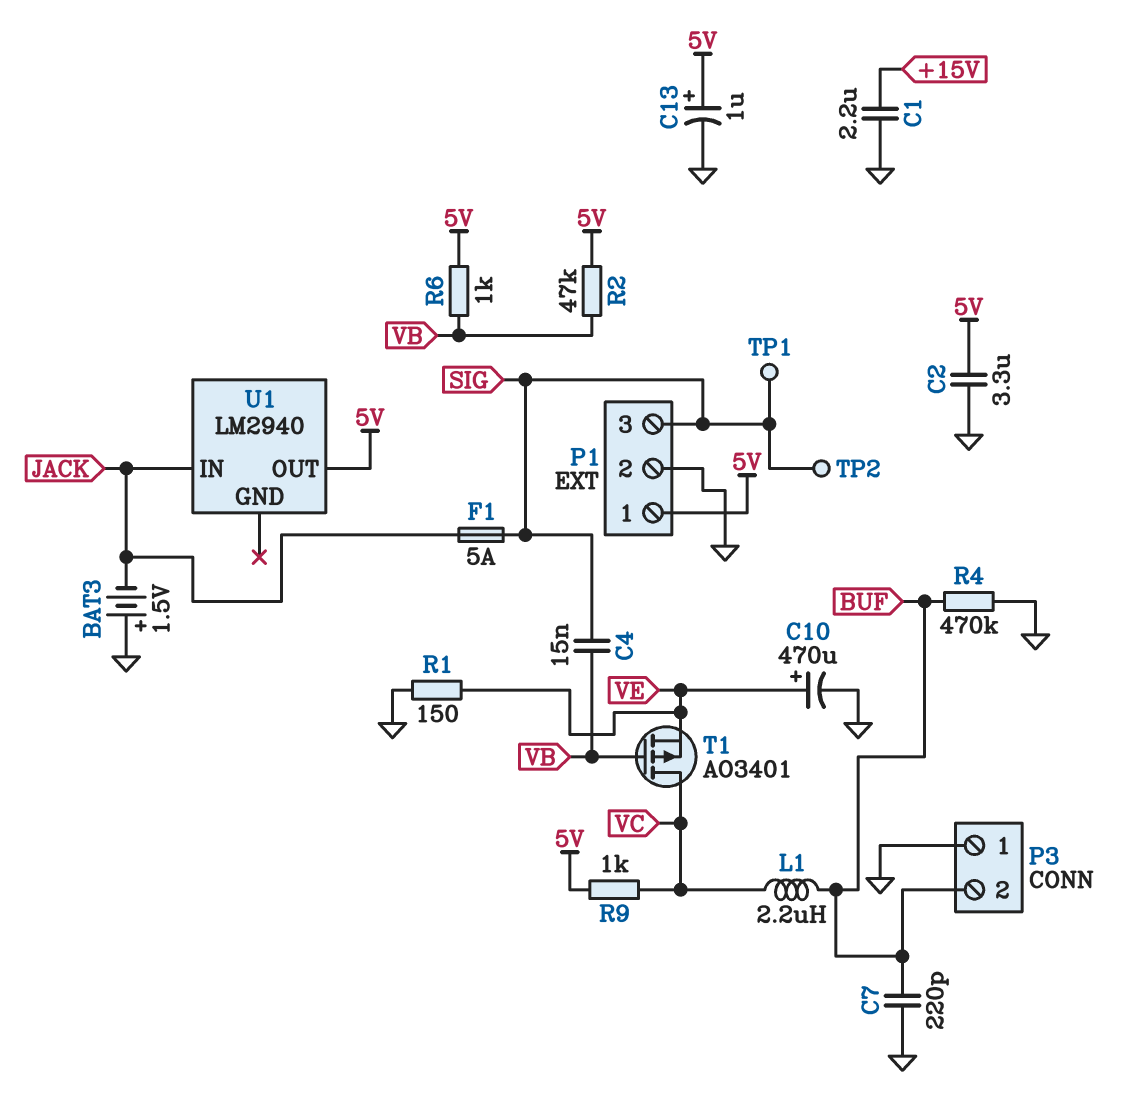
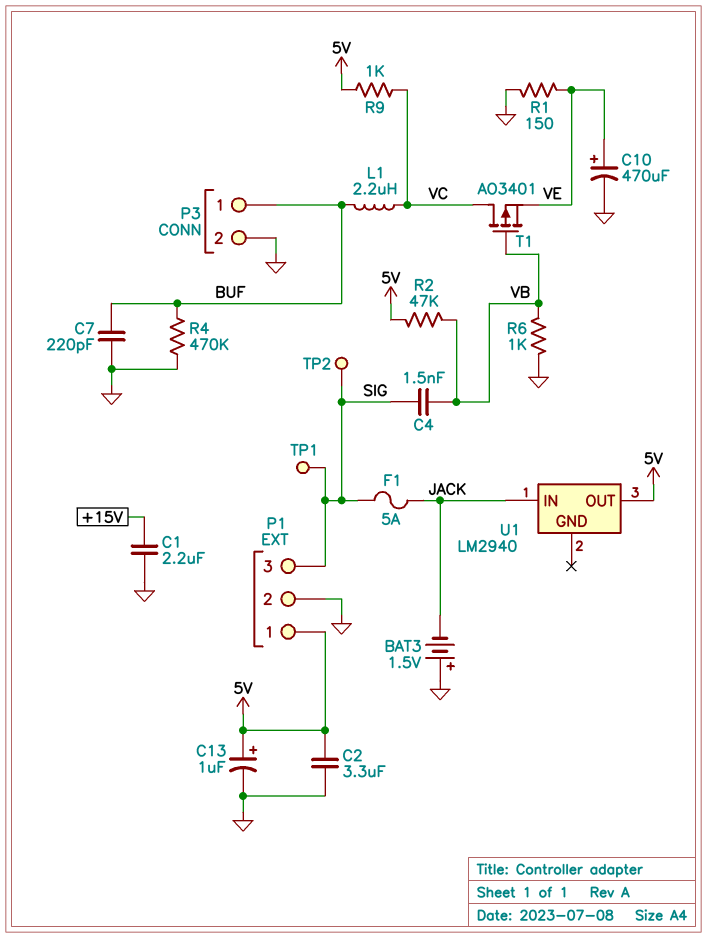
C4: 15nF (SIG, VB) -> 1.5nF (SIG, VB)
P3 pin 1: GND -> BUF
P3 pin 2: BUF -> GND
R6: 1k (5V, VB) -> 1k (GND, VB)

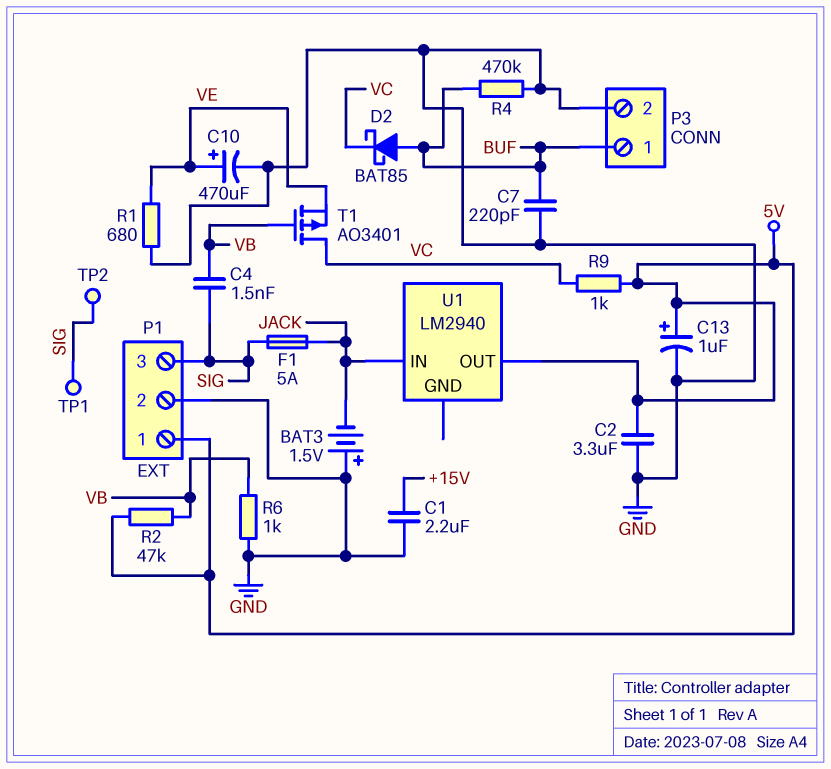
D2: none -> schottky BAT85 (A BUF, K VC)
L1: 2.2uH (BUF, VC) -> none
R1: 150 (GND, VE) -> 680 (GND, VE)

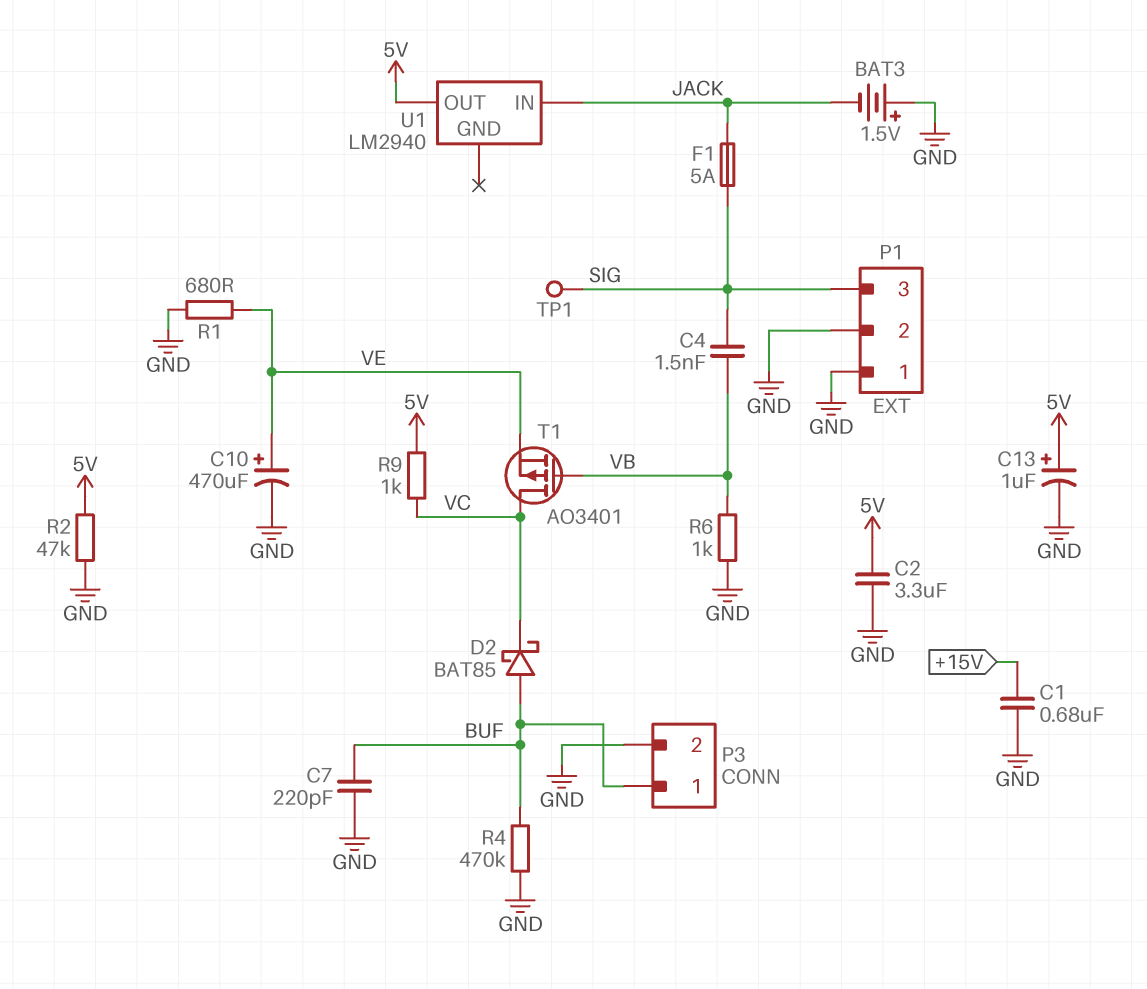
C1: 2.2uF (+15V, GND) -> 680nF (+15V, GND)
P1 pin 1: 5V -> GND
R2: 47k (5V, VB) -> 47k (5V, GND)
TP2: test point (SIG) -> none

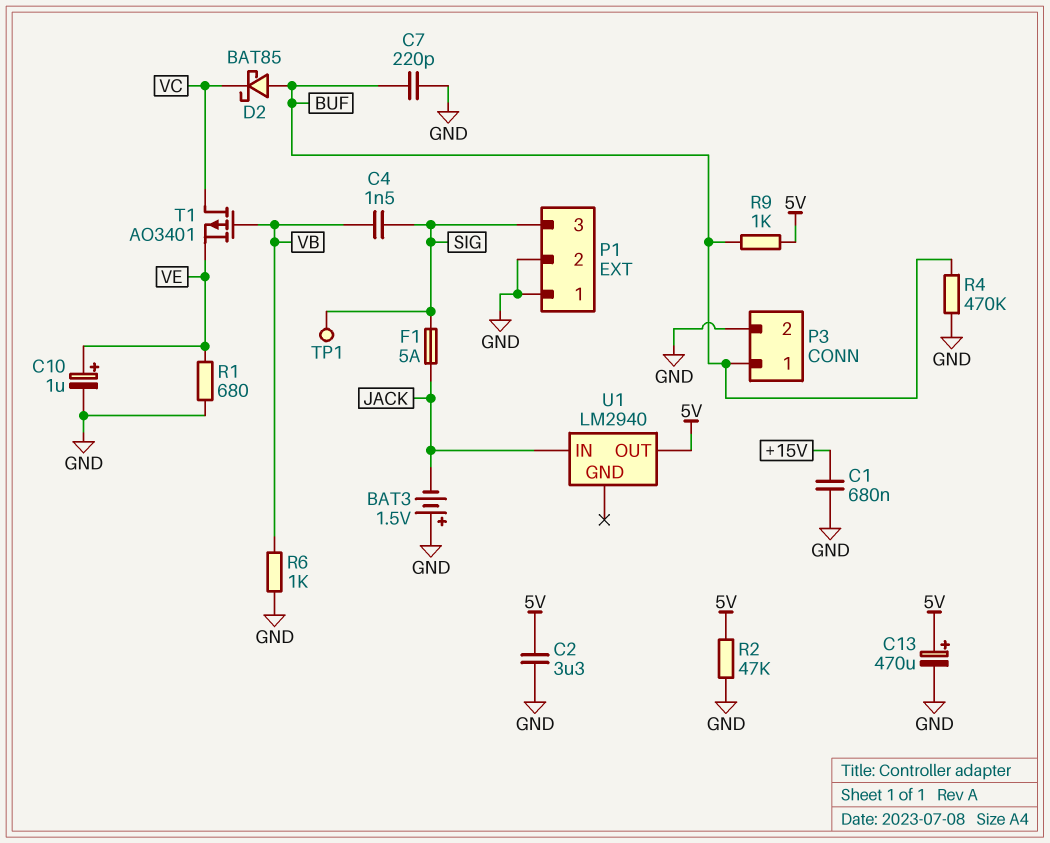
C10: 470uF (plus VE, minus GND) -> 1uF (plus VE, minus GND)
C13: 1uF (plus 5V, minus GND) -> 470uF (plus 5V, minus GND)
R9: 1k (5V, VC) -> 1k (5V, BUF)

